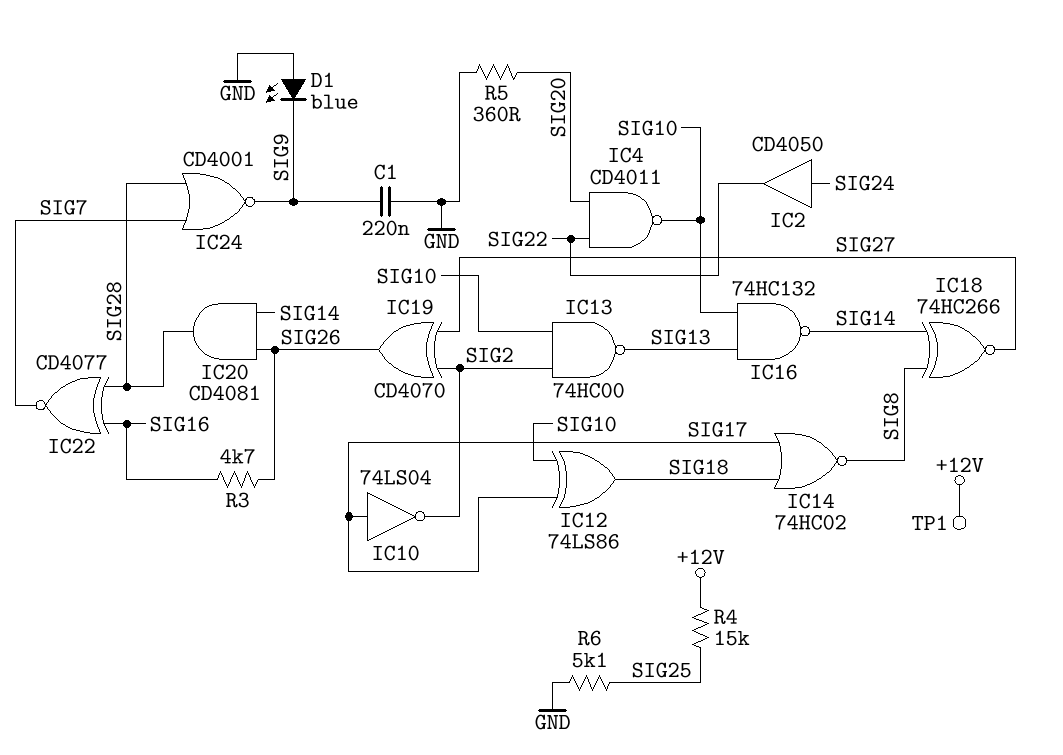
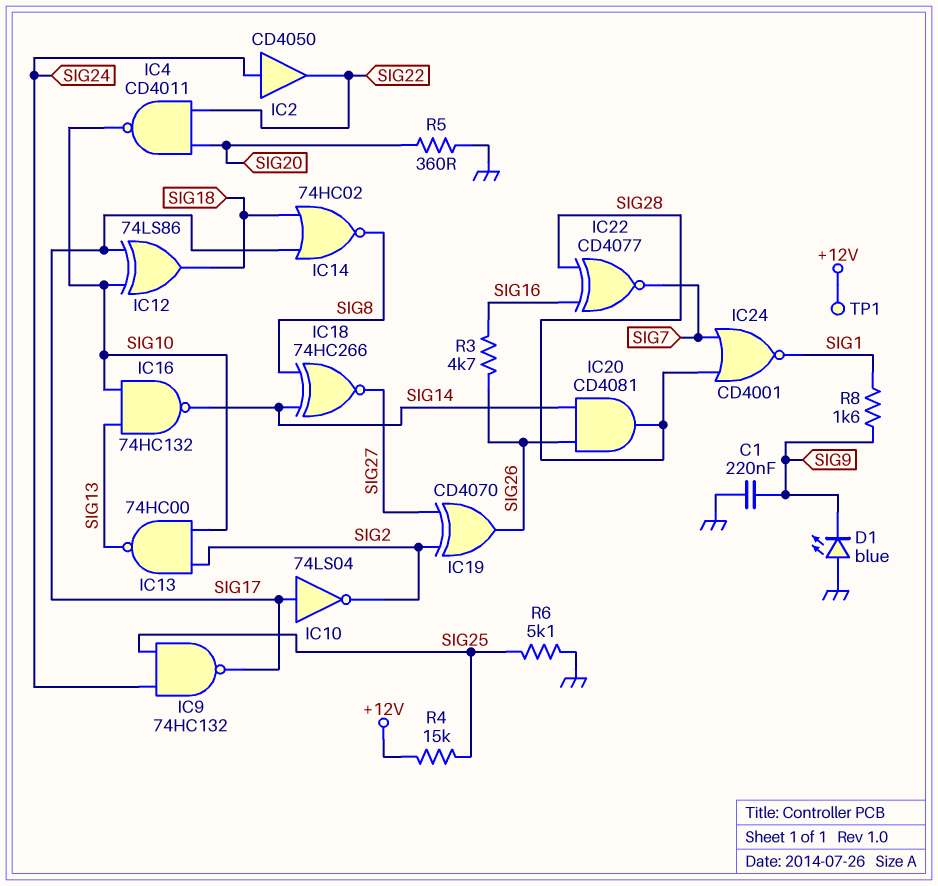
IC9: none -> NAND 74HC132 (in SIG24, in SIG25, out SIG17)
IC24: NOR CD4001 (in SIG7, in SIG28, out SIG9) -> NOR CD4001 (in SIG7, in SIG28, out SIG1)
R8: none -> 1.6k (SIG1, SIG9)

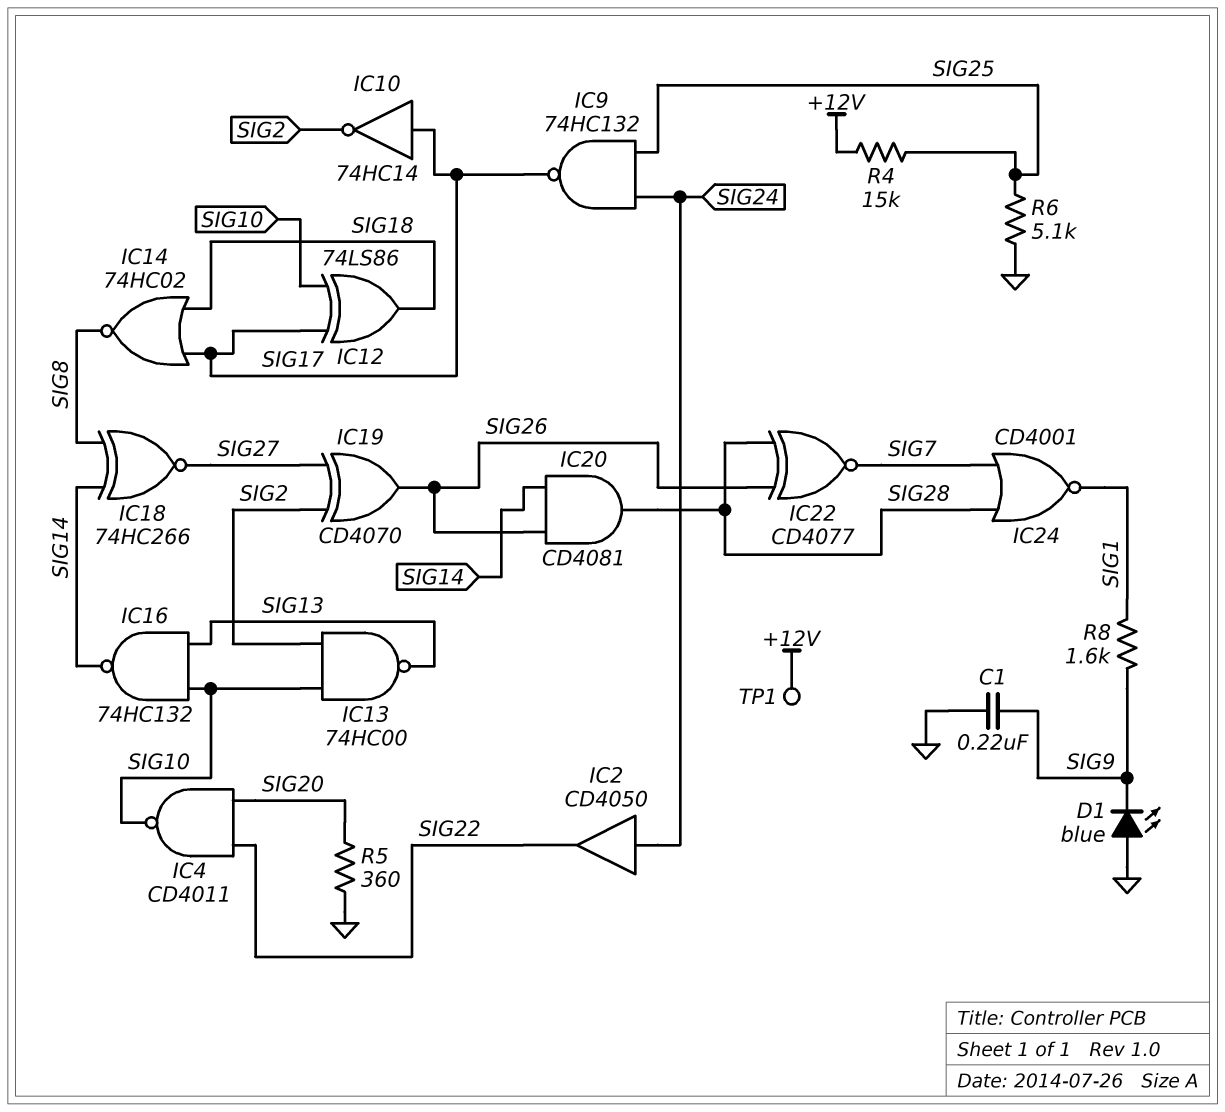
IC10: NOT 74LS04 (in SIG17, out SIG2) -> NOT 74HC14 (in SIG17, out SIG2)
IC22: XNOR CD4077 (in SIG16, in SIG28, out SIG7) -> XNOR CD4077 (in SIG26, in SIG28, out SIG7)
R3: 4.7k (SIG16, SIG26) -> none

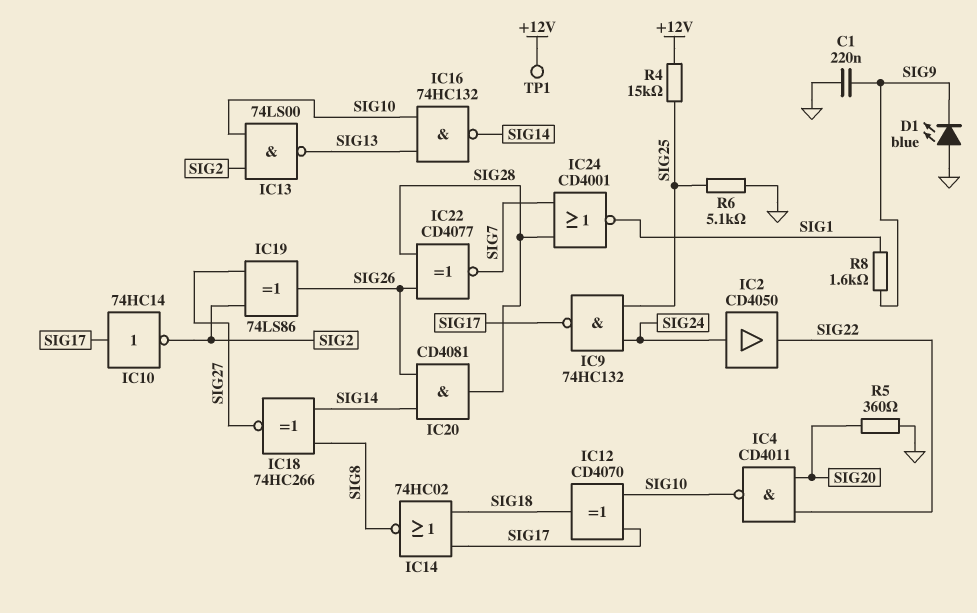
IC12: XOR 74LS86 (in SIG10, in SIG17, out SIG18) -> XOR CD4070 (in SIG10, in SIG17, out SIG18)
IC13: NAND 74HC00 (in SIG2, in SIG10, out SIG13) -> NAND 74LS00 (in SIG2, in SIG10, out SIG13)
IC19: XOR CD4070 (in SIG2, in SIG27, out SIG26) -> XOR 74LS86 (in SIG2, in SIG27, out SIG26)

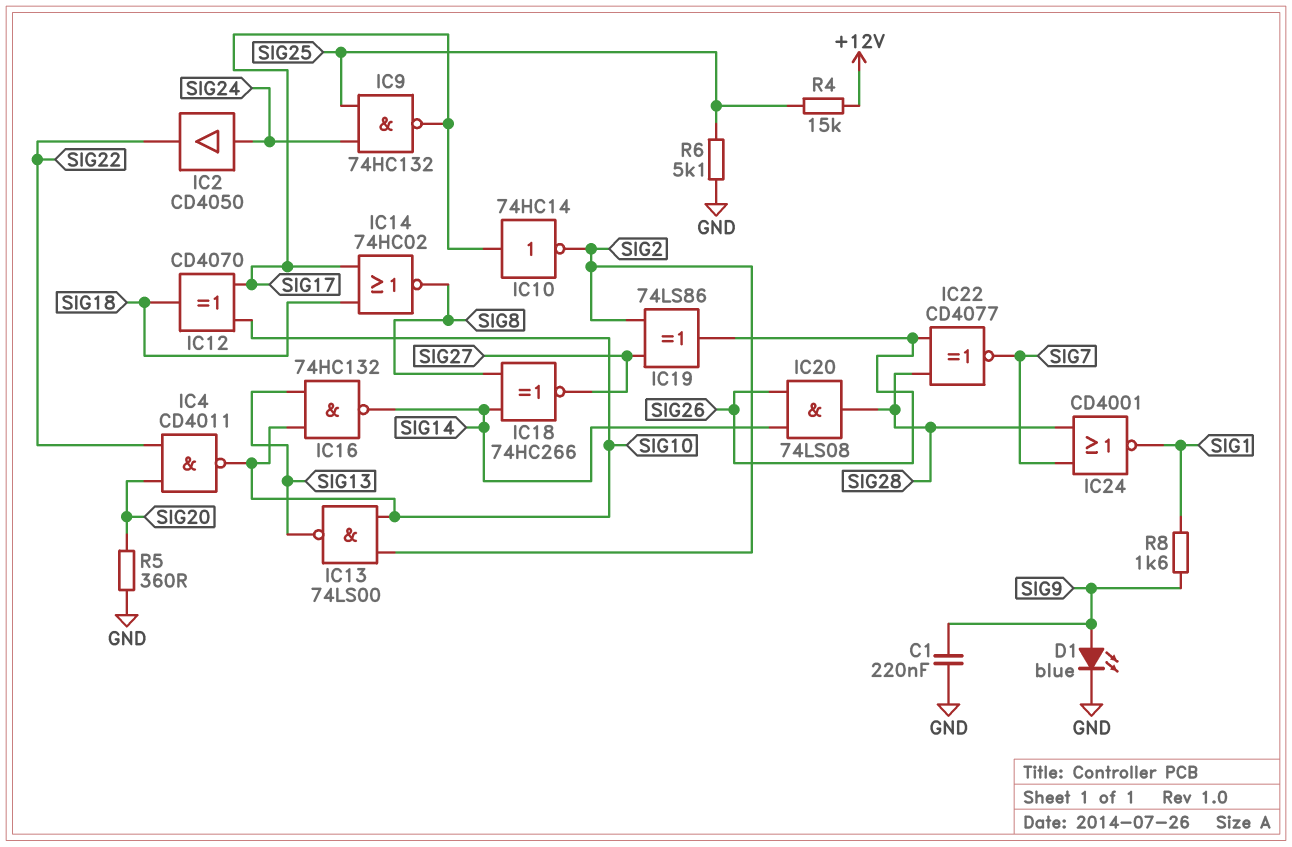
D1: LED blue (A GND, K SIG9) -> LED blue (A SIG9, K GND)
IC20: AND CD4081 (in SIG14, in SIG26, out SIG28) -> AND 74LS08 (in SIG14, in SIG26, out SIG28)
TP1: test point (+12V) -> none

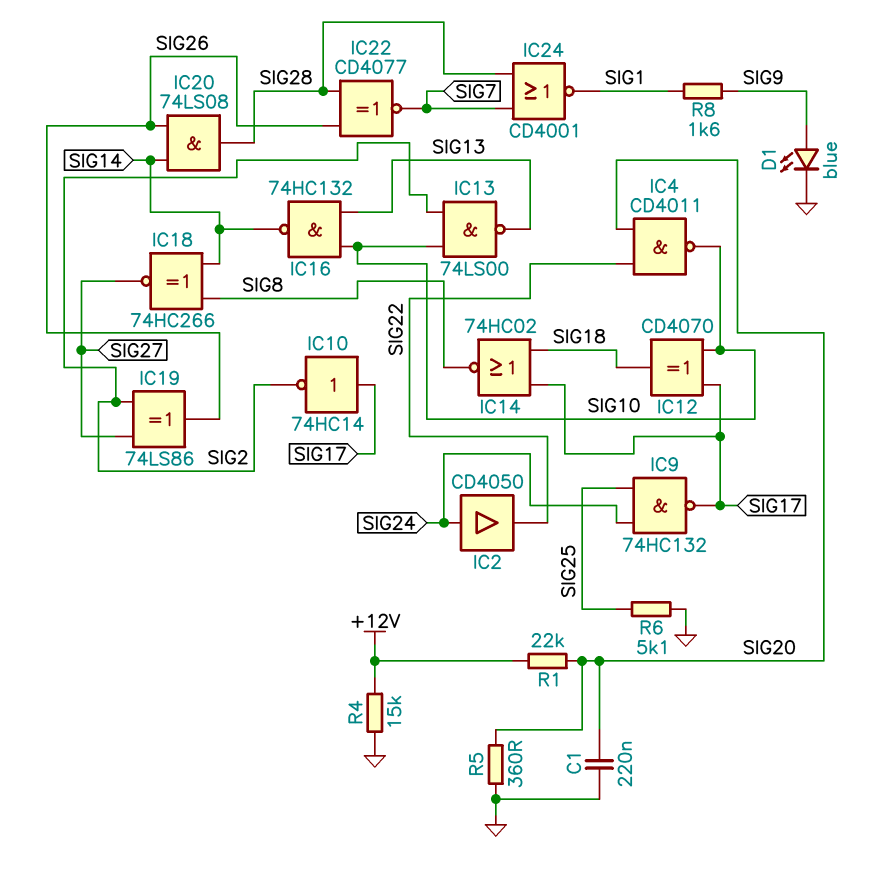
C1: 220nF (GND, SIG9) -> 220nF (GND, SIG20)
R1: none -> 22k (+12V, SIG20)
R4: 15k (+12V, SIG25) -> 15k (+12V, GND)

